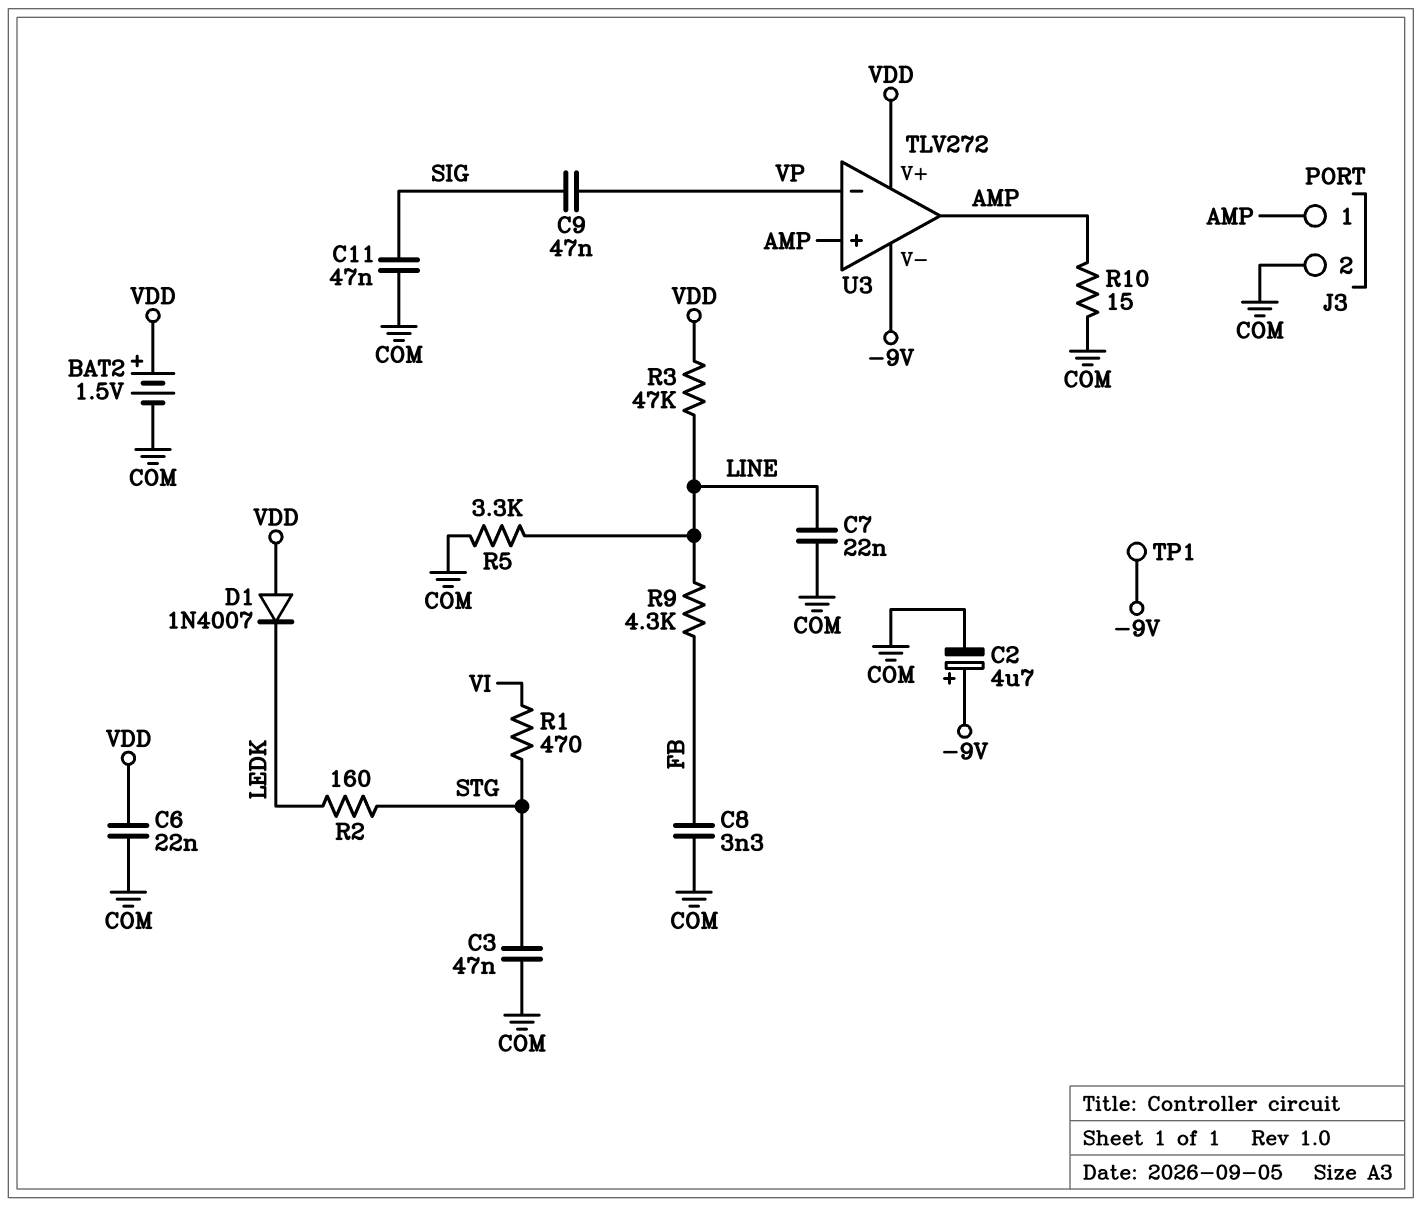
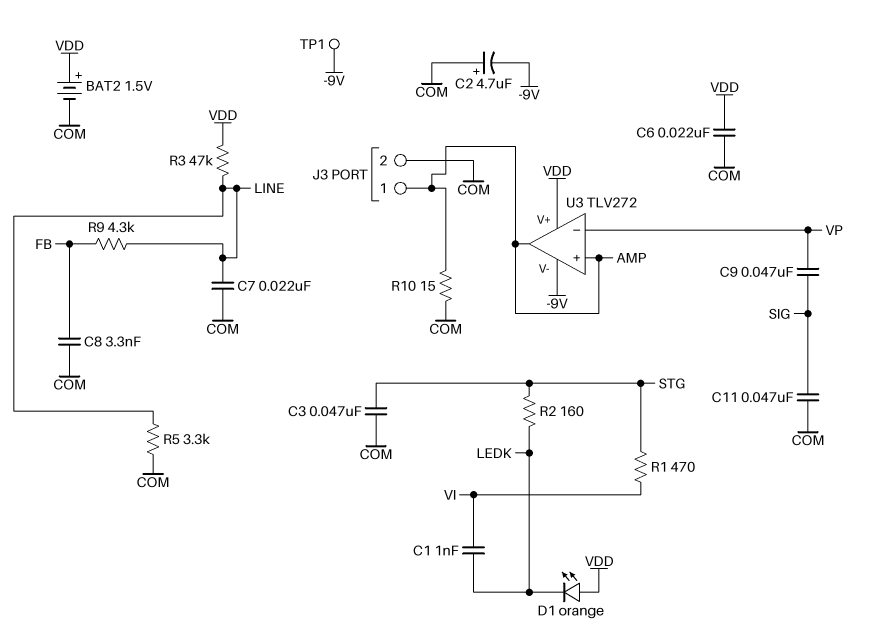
C1: none -> 1nF (LEDK, VI)
C2: 4.7uF (plus -9V, minus COM) -> 4.7uF (plus COM, minus -9V)
D1: diode 1N4007 (A VDD, K LEDK) -> LED orange (A VDD, K LEDK)

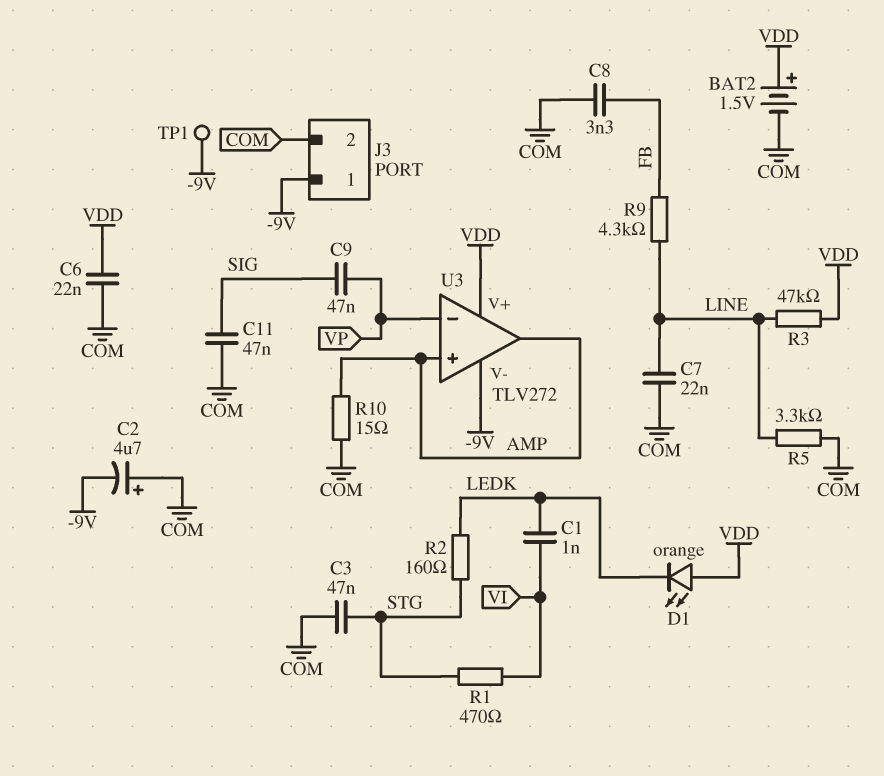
J3 pin 1: AMP -> -9V

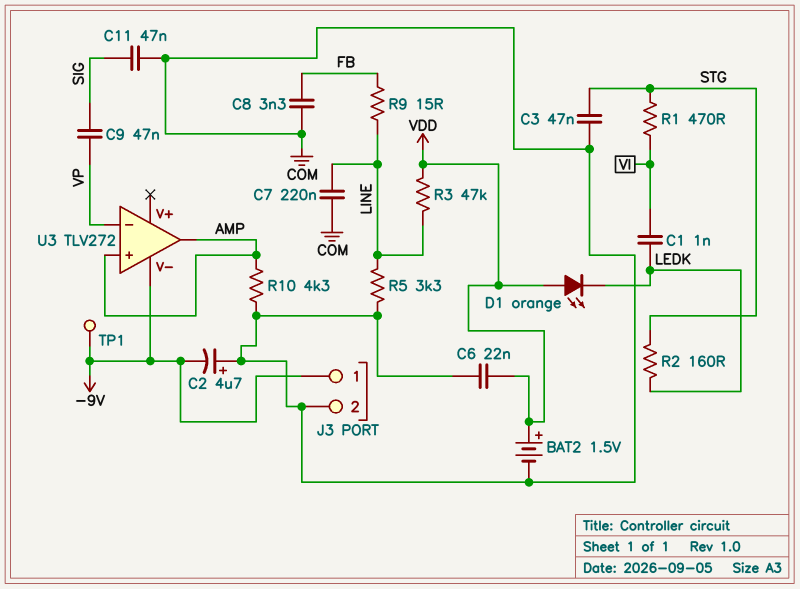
C7: 22nF (COM, LINE) -> 220nF (COM, LINE)
R9: 4.3k (FB, LINE) -> 15 (FB, LINE)
R10: 15 (AMP, COM) -> 4.3k (AMP, COM)
U3 pin V+: VDD -> none

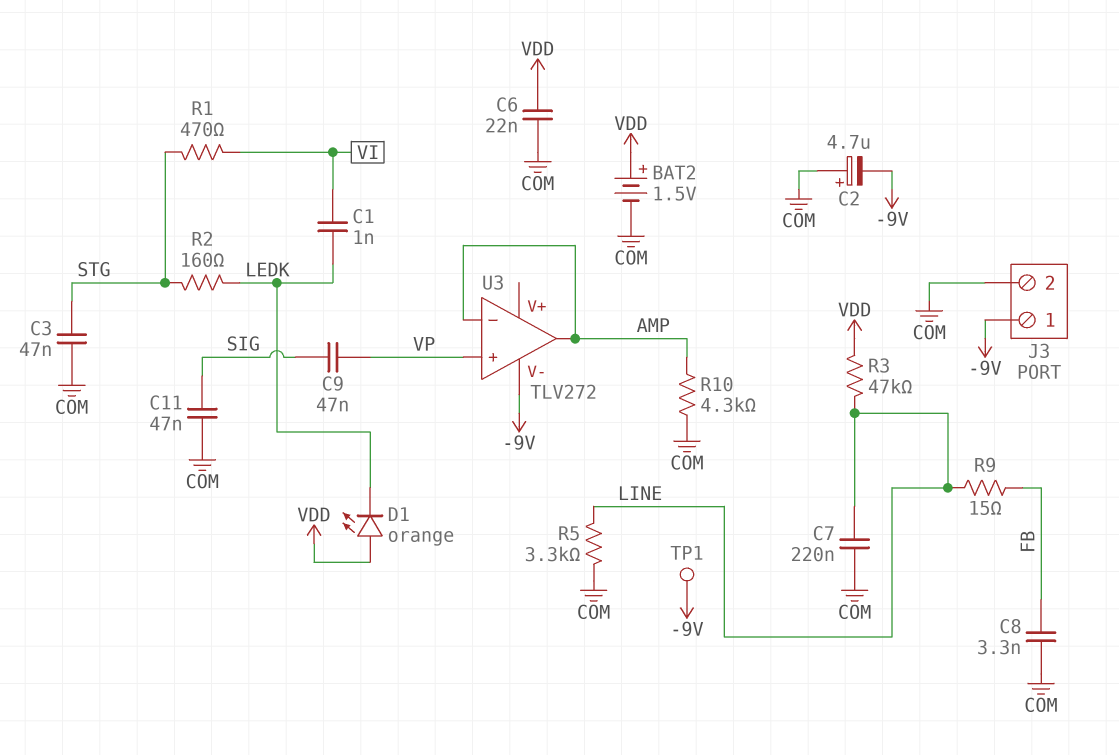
U3 pin in+: AMP -> VP
U3 pin in-: VP -> AMP

